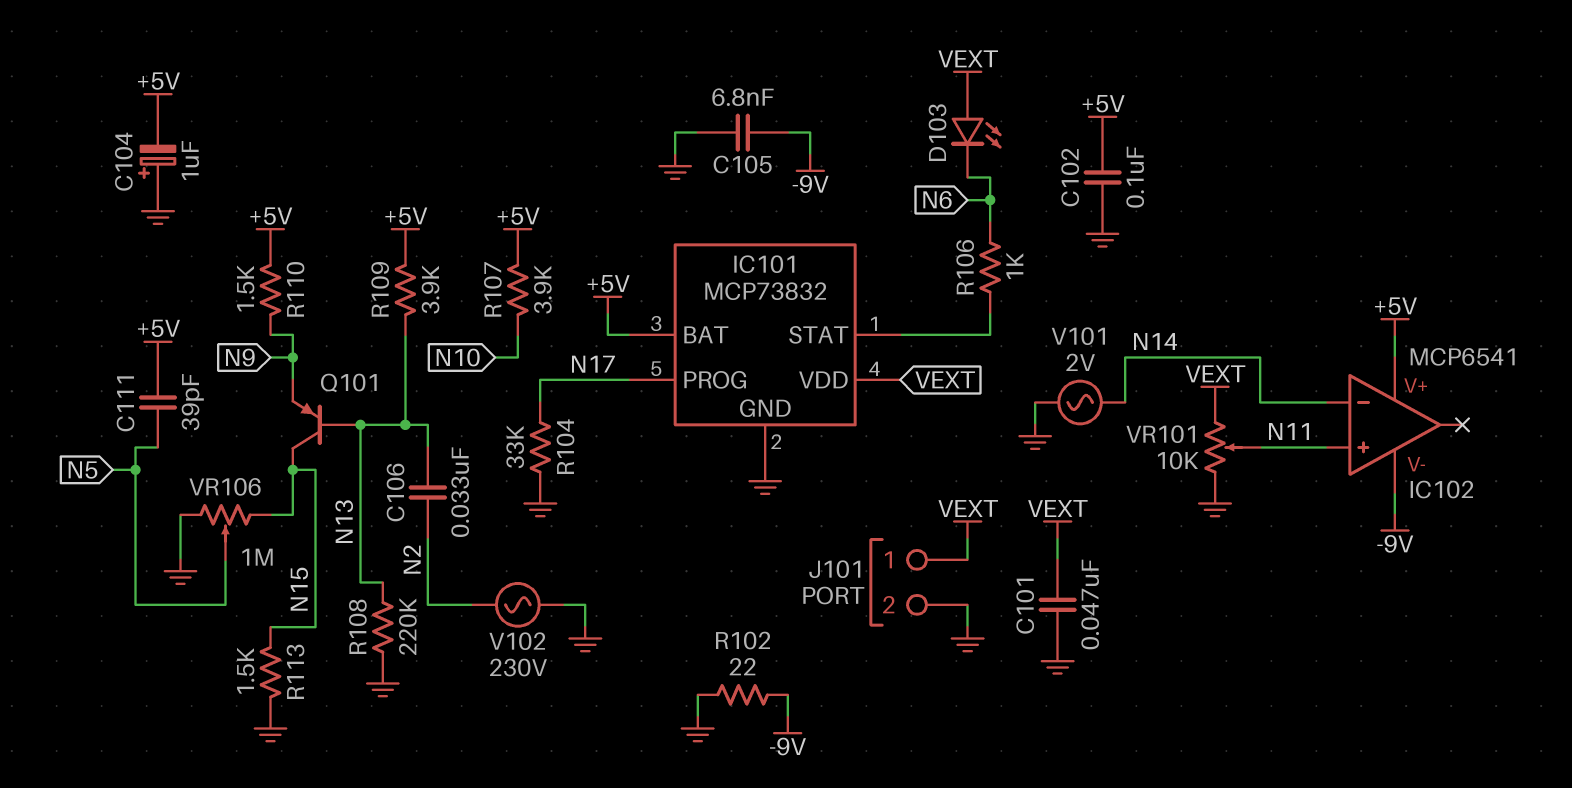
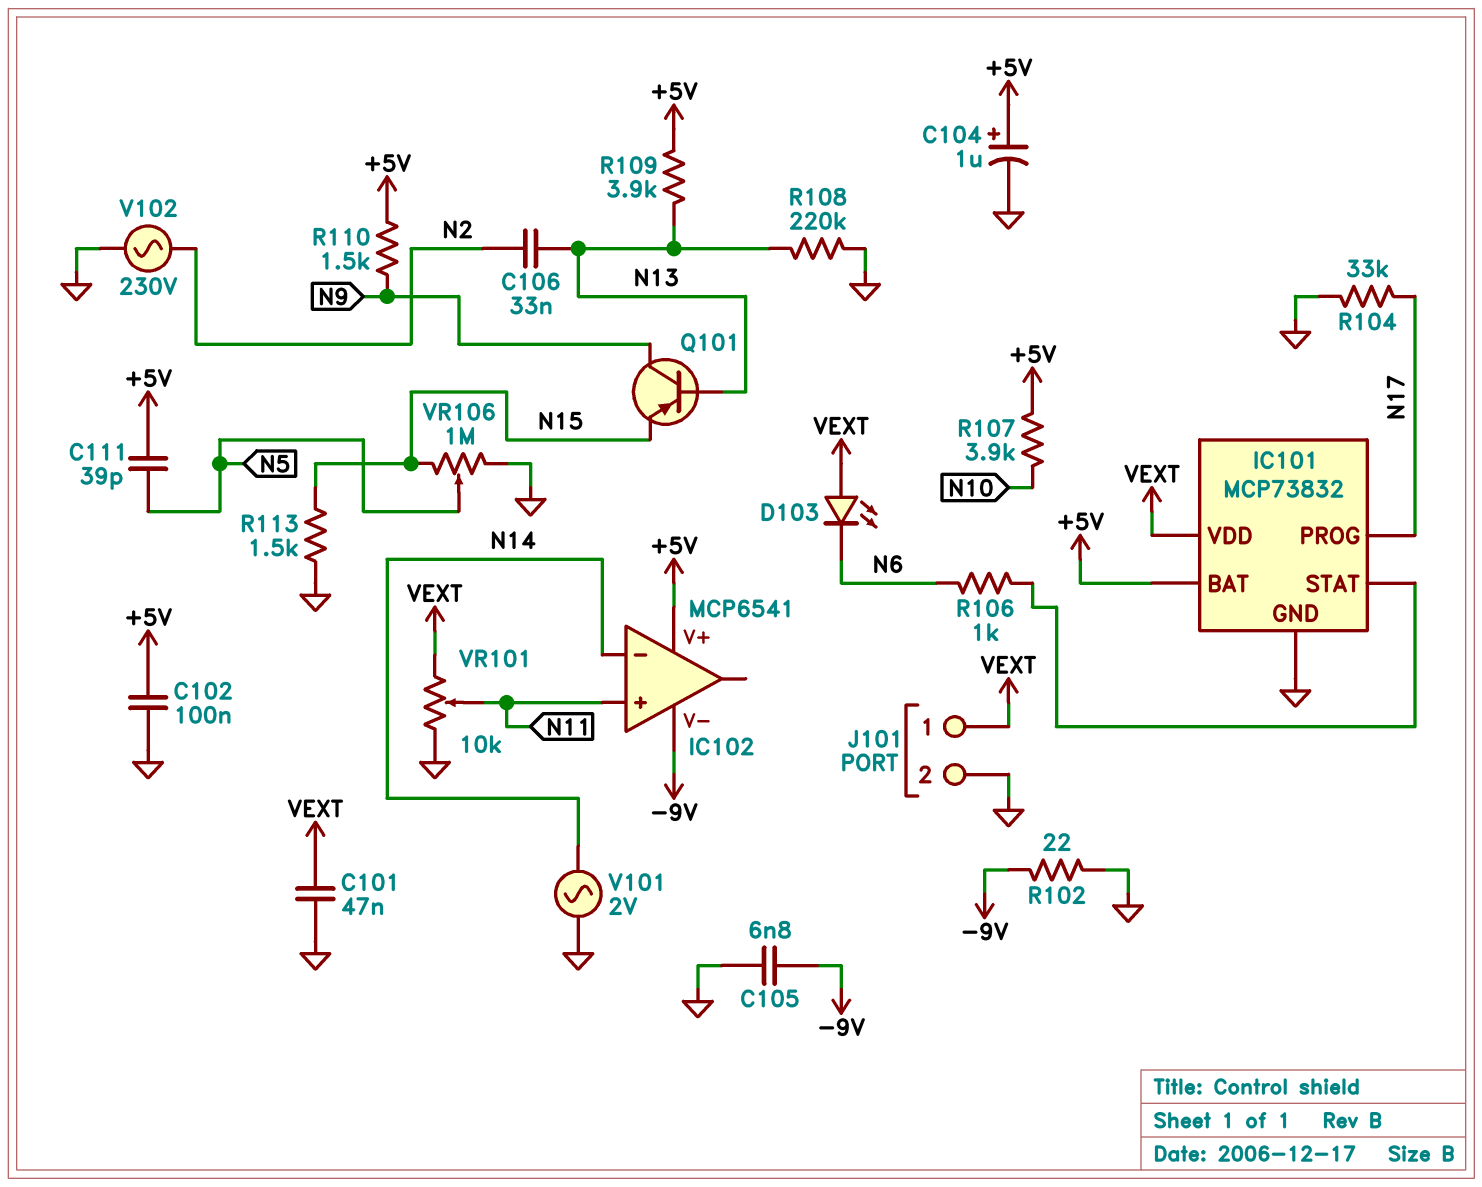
C104: 1uF (plus GND, minus +5V) -> 1uF (plus +5V, minus GND)
Q101: PNP (B N13, C N15, E N9) -> PNP (B N13, C N9, E N15)

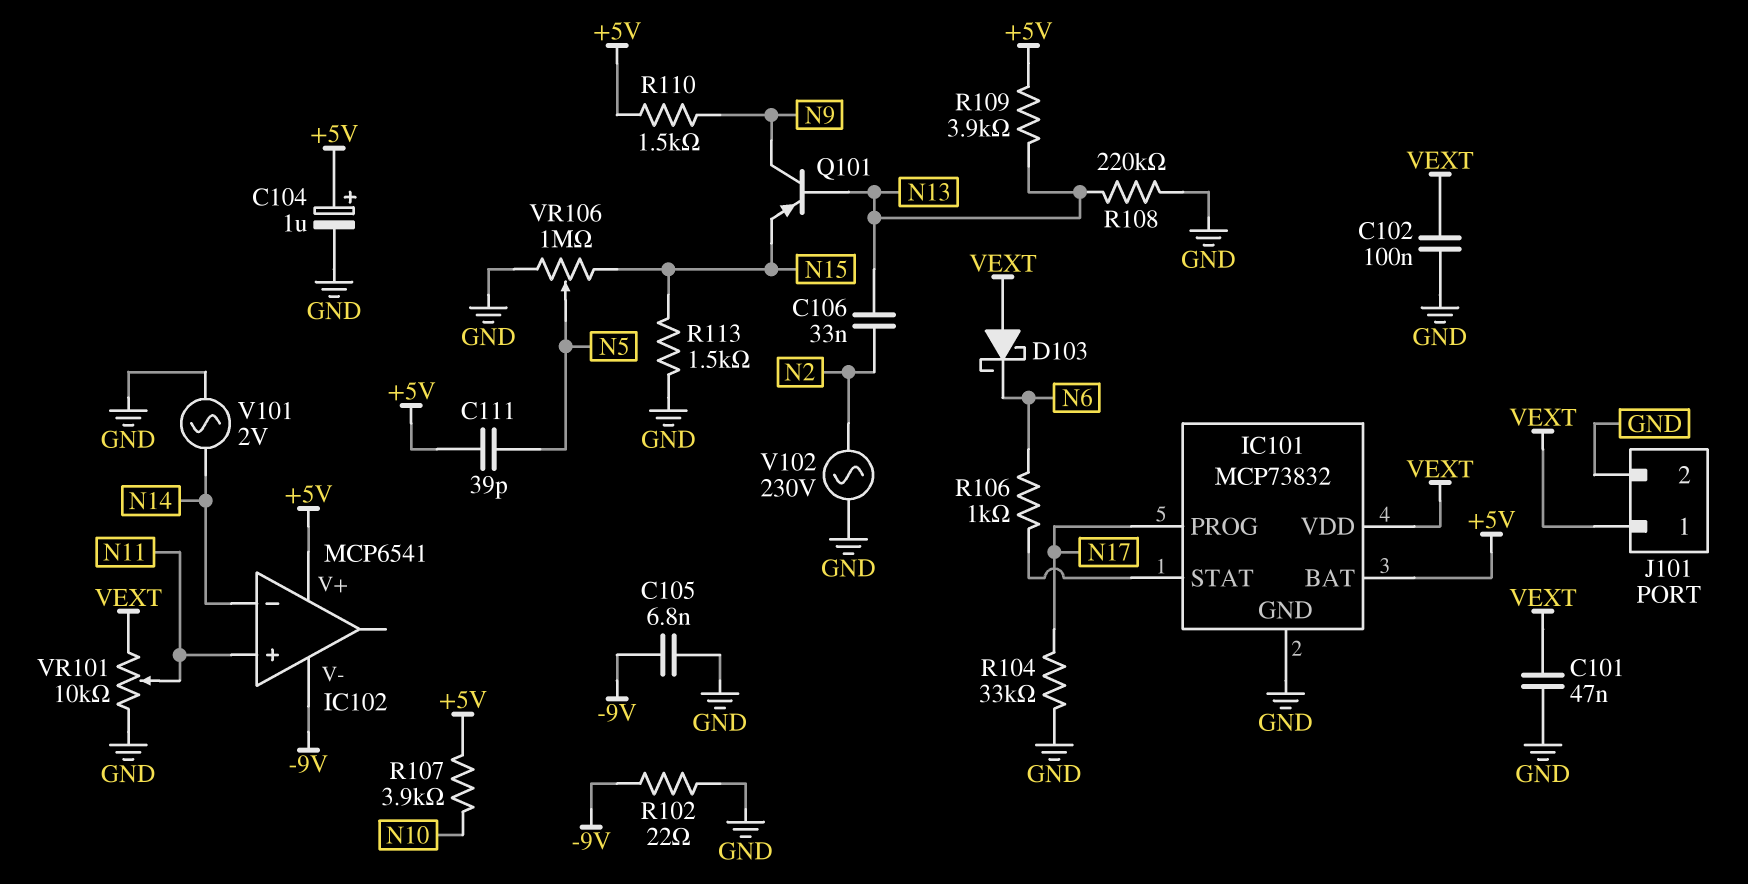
C102: 100nF (+5V, GND) -> 100nF (GND, VEXT)
D103: LED (A VEXT, K N6) -> schottky (A VEXT, K N6)

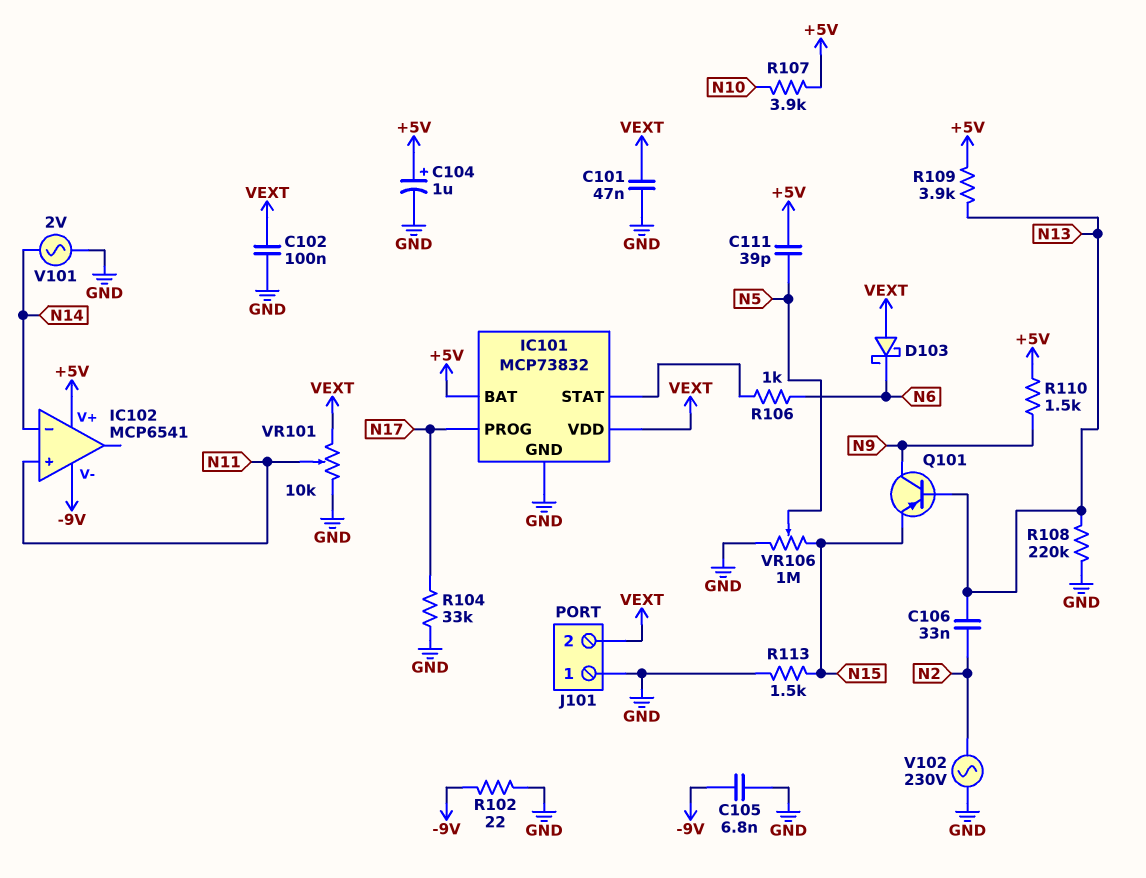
J101 pin 1: VEXT -> GND
J101 pin 2: GND -> VEXT

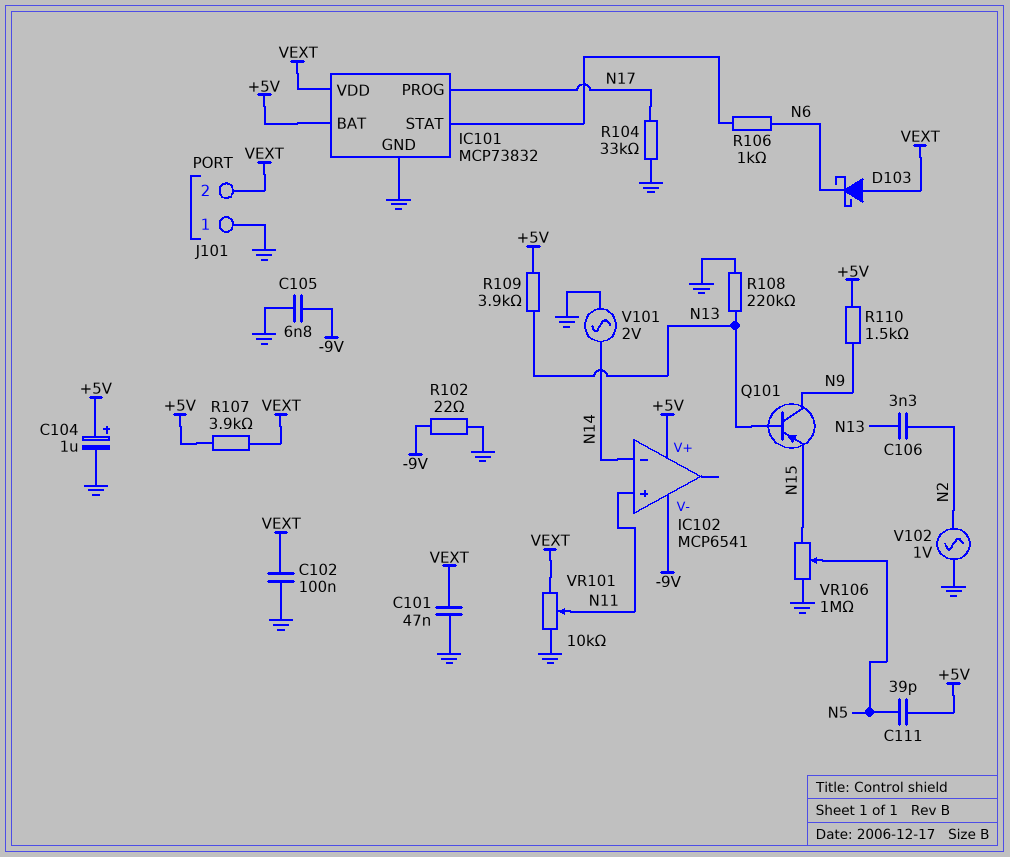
C106: 33nF (N2, N13) -> 3.3nF (N2, N13)
R107: 3.9k (+5V, N10) -> 3.9k (+5V, VEXT)
R113: 1.5k (GND, N15) -> none
V102: AC 230V (GND, N2) -> AC 1V (GND, N2)

